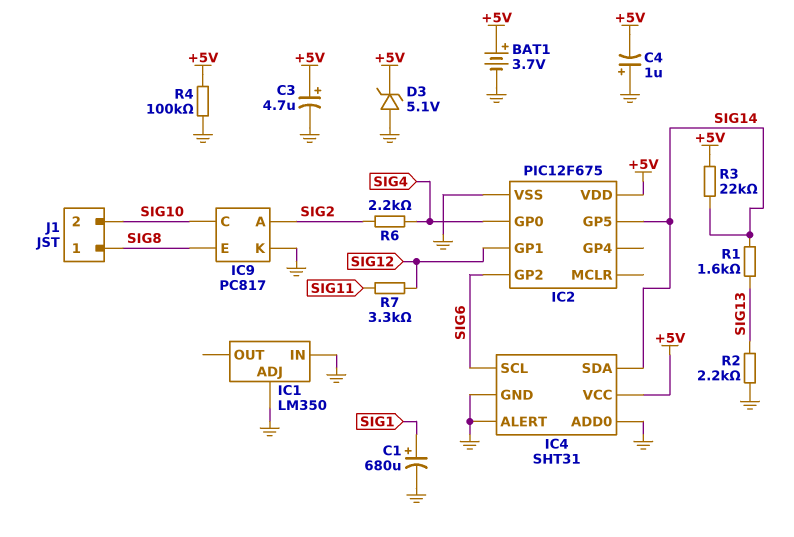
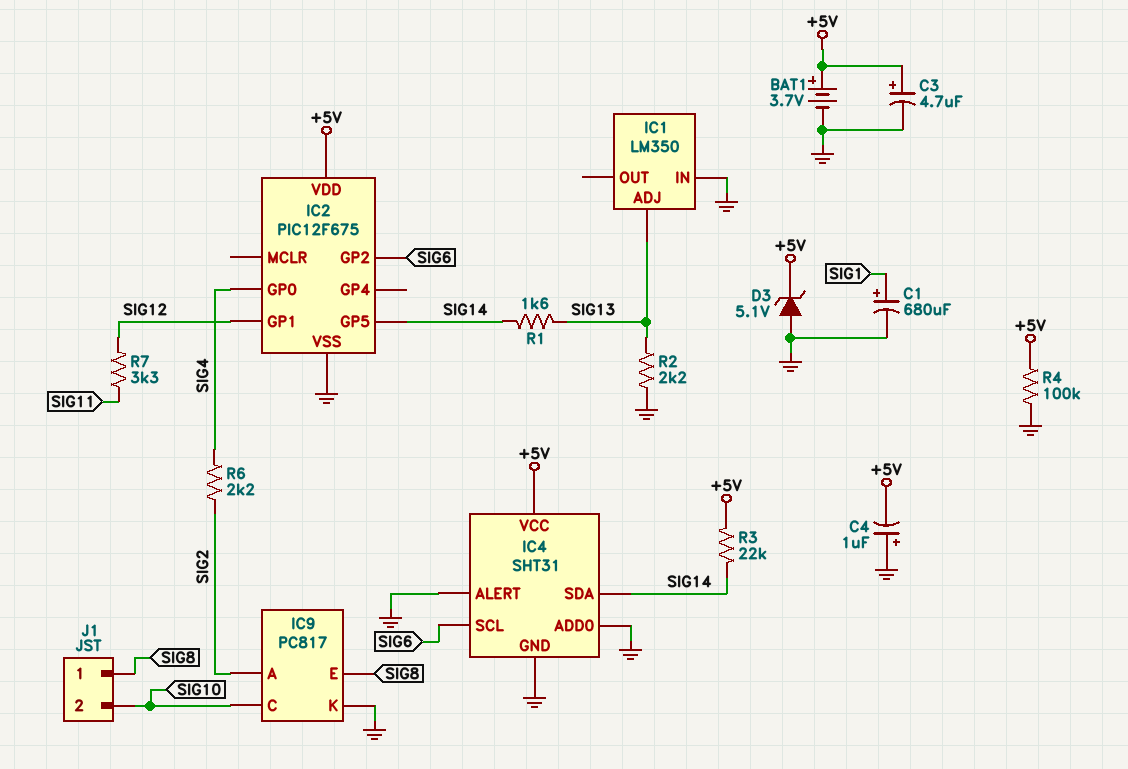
IC1 pin ADJ: GND -> SIG13

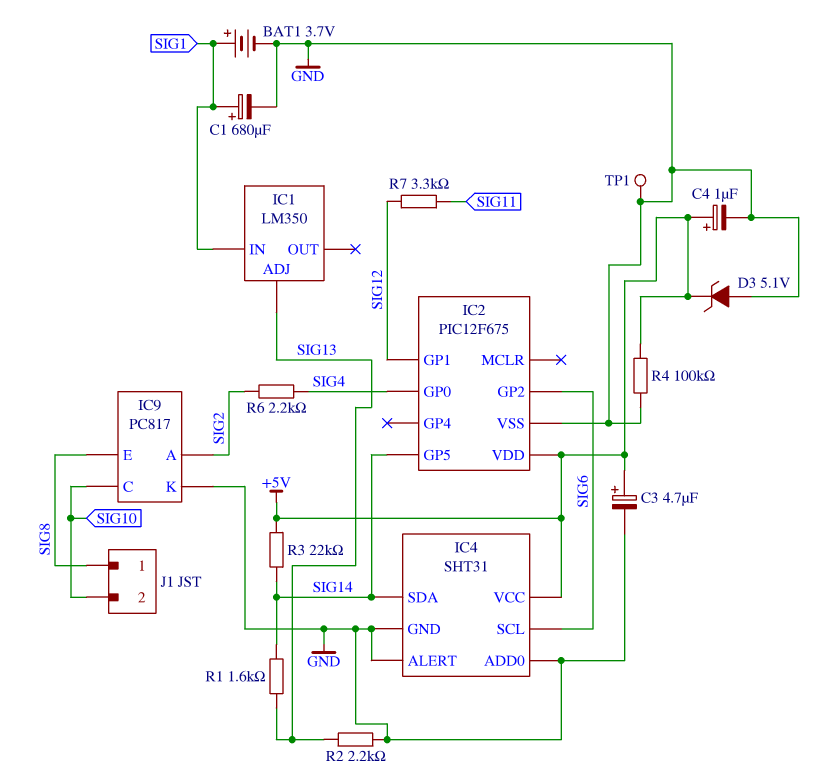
BAT1: 3.7V (plus +5V, minus GND) -> 3.7V (plus SIG1, minus GND)
C4: 1uF (plus GND, minus +5V) -> 1uF (plus +5V, minus GND)
IC1 pin IN: GND -> SIG1
TP1: none -> test point (GND)

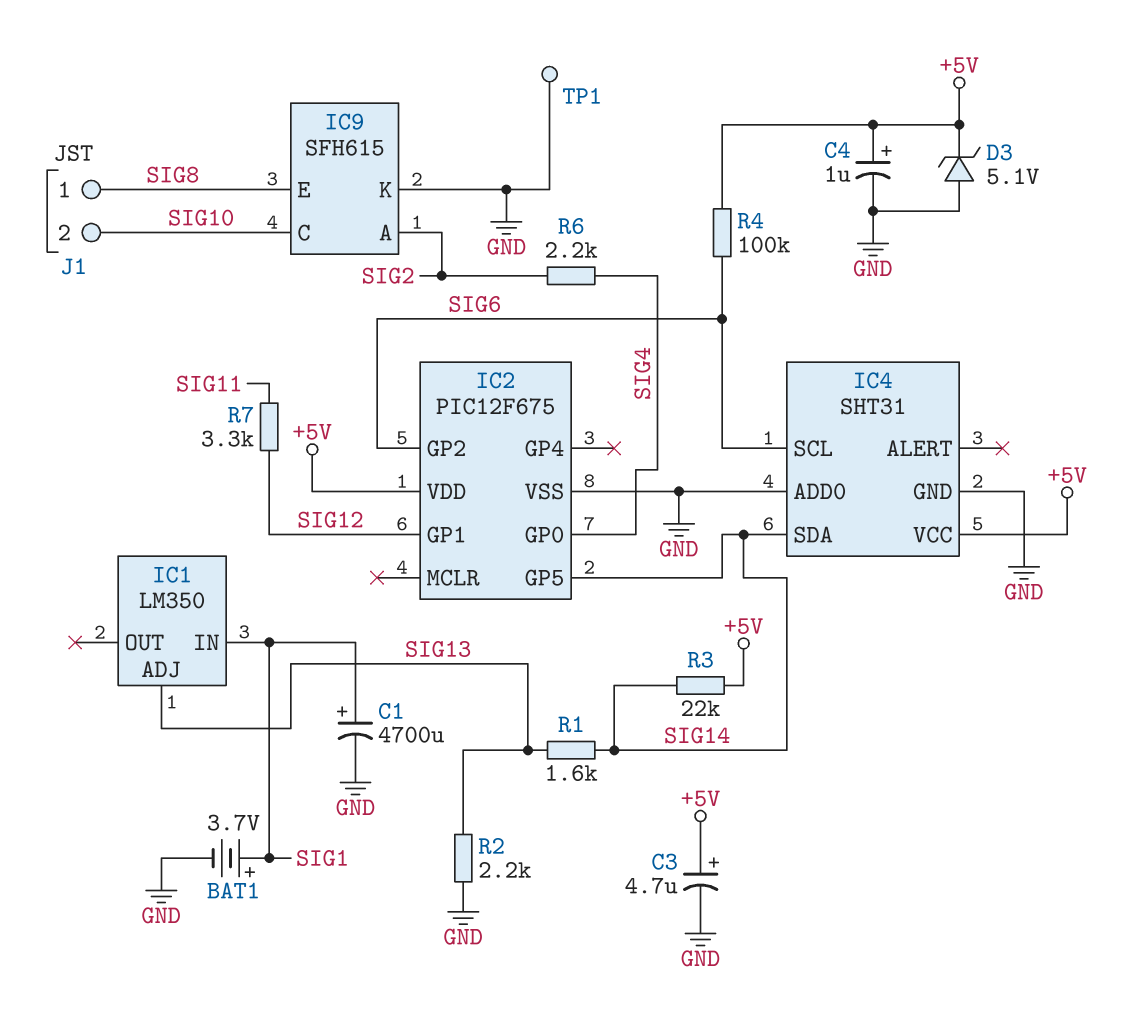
C1: 680uF (plus SIG1, minus GND) -> 4700uF (plus SIG1, minus GND)
IC4 pin ALERT: GND -> none
IC9: PC817 -> SFH615
R4: 100k (+5V, GND) -> 100k (+5V, SIG6)

